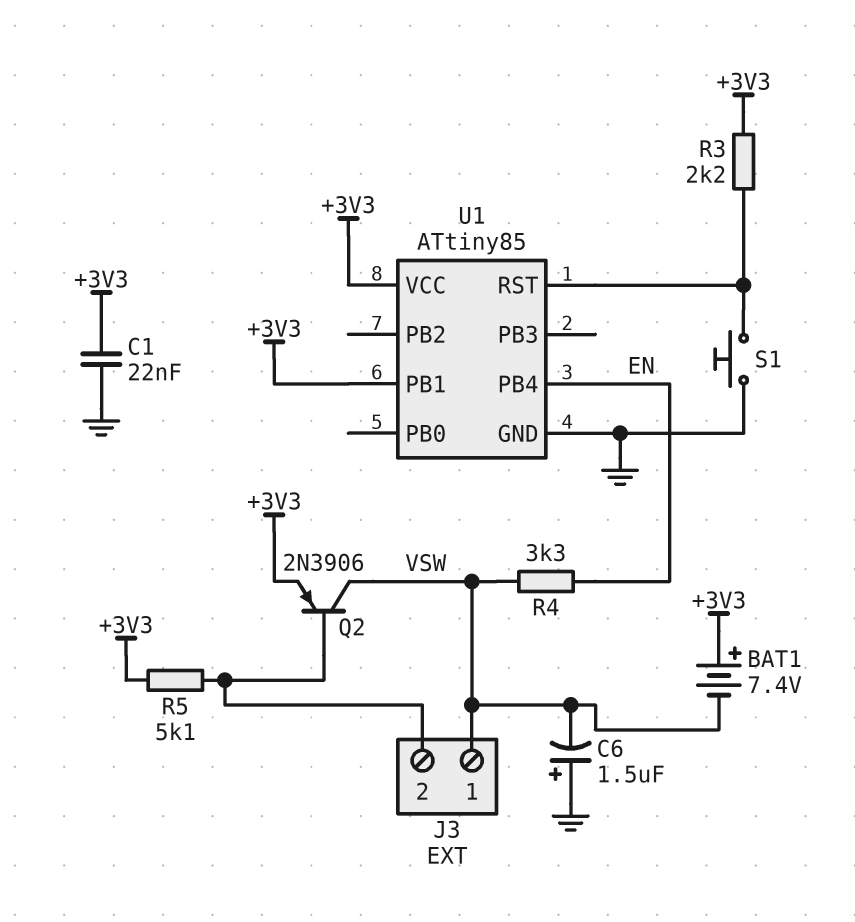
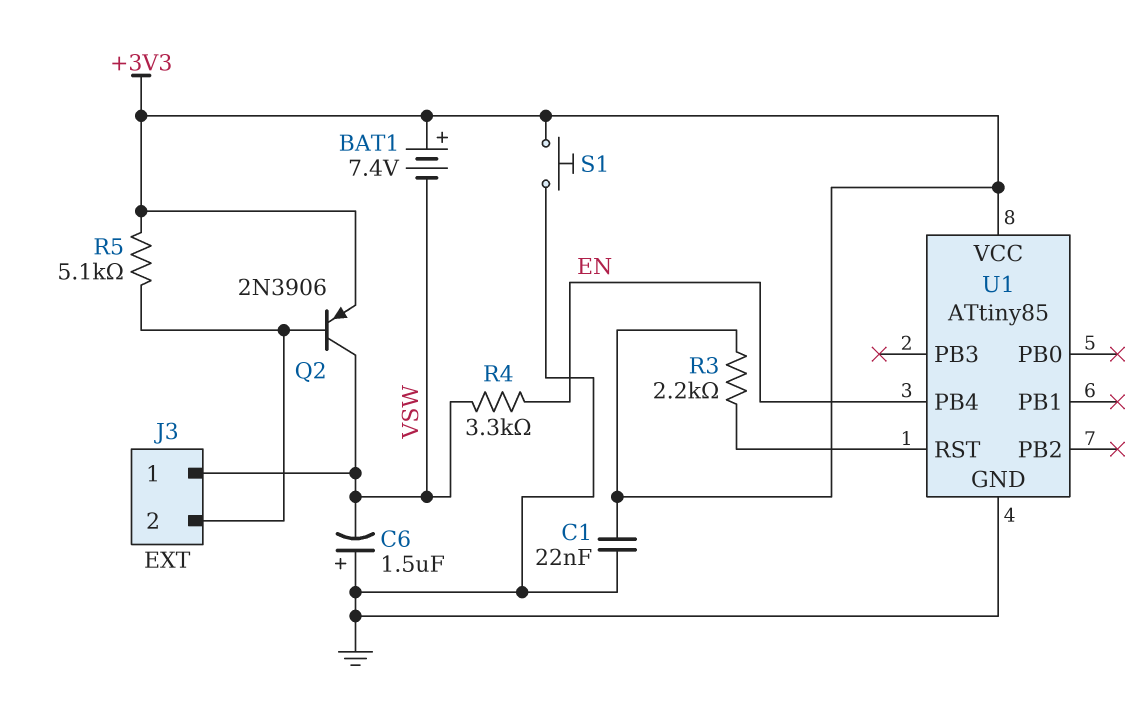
S1: button (GND, U1/RST) -> button (+3V3, GND)
U1 pin PB1: +3V3 -> none

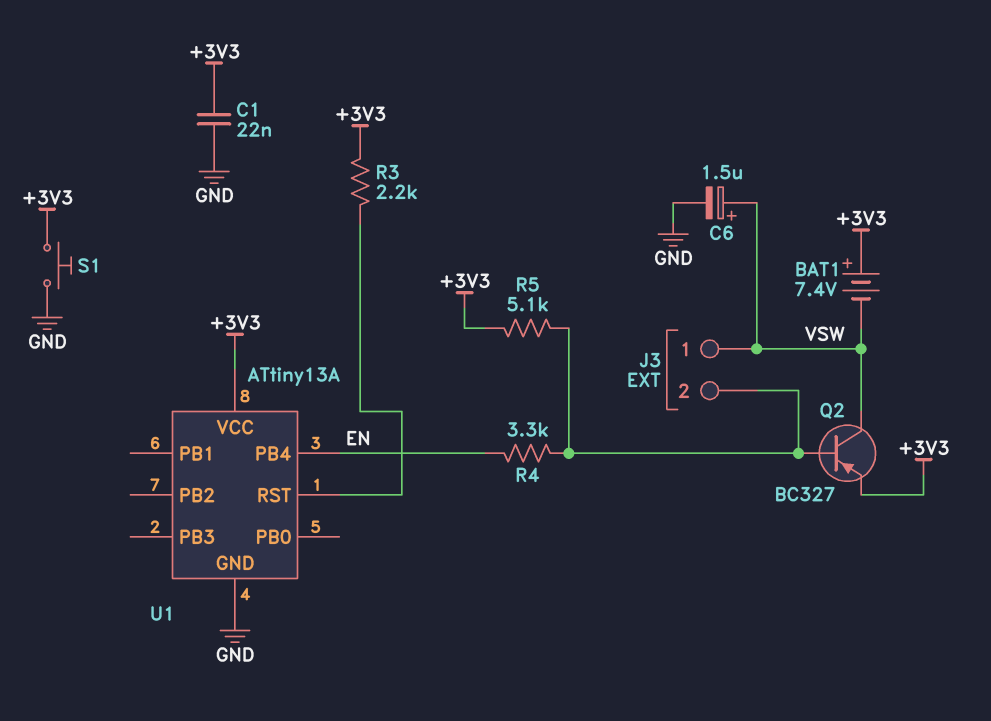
C6: 1.5uF (plus GND, minus VSW) -> 1.5uF (plus VSW, minus GND)
Q2: PNP 2N3906 (B J3/2, C VSW, E +3V3) -> PNP BC327 (B J3/2, C VSW, E +3V3)
R4: 3.3k (EN, VSW) -> 3.3k (EN, J3/2)
U1: ATtiny85 -> ATtiny13A

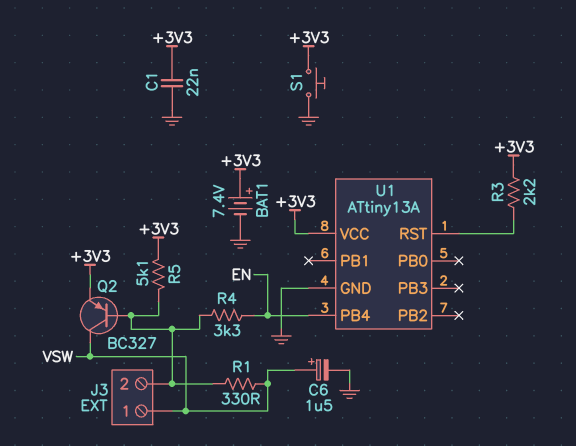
BAT1: 7.4V (plus +3V3, minus VSW) -> 7.4V (plus +3V3, minus GND)
R1: none -> 330 (J3/2, VSW)

